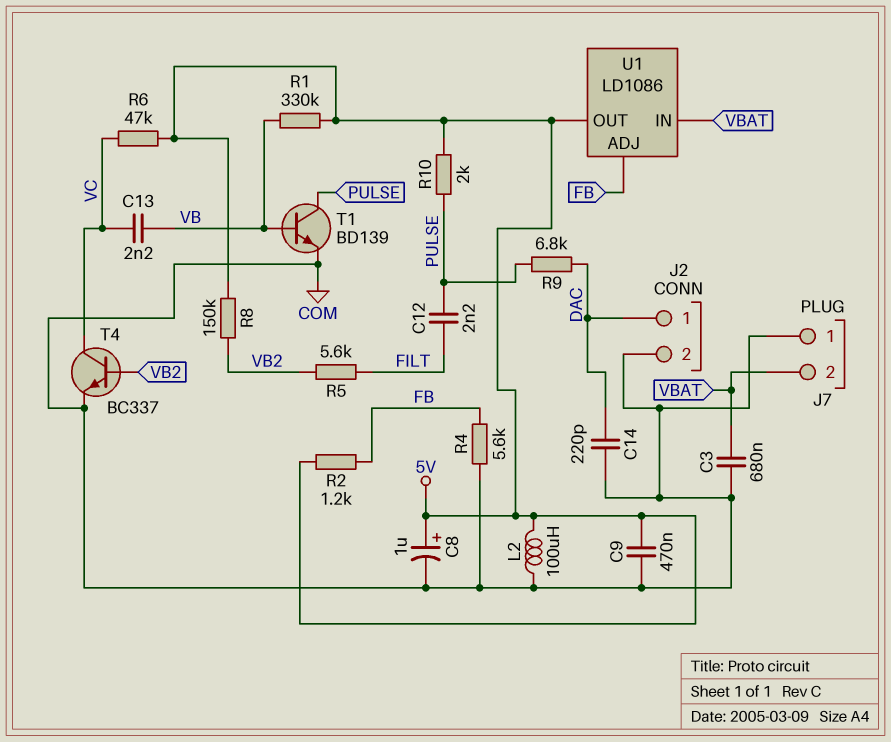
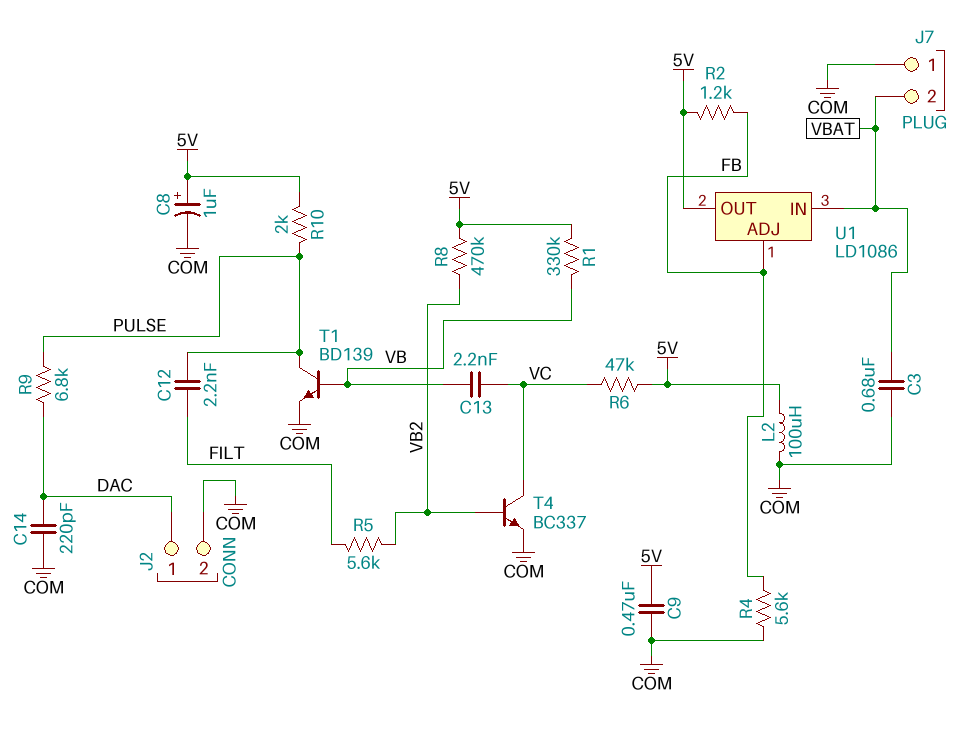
R8: 150k (5V, VB2) -> 470k (5V, VB2)

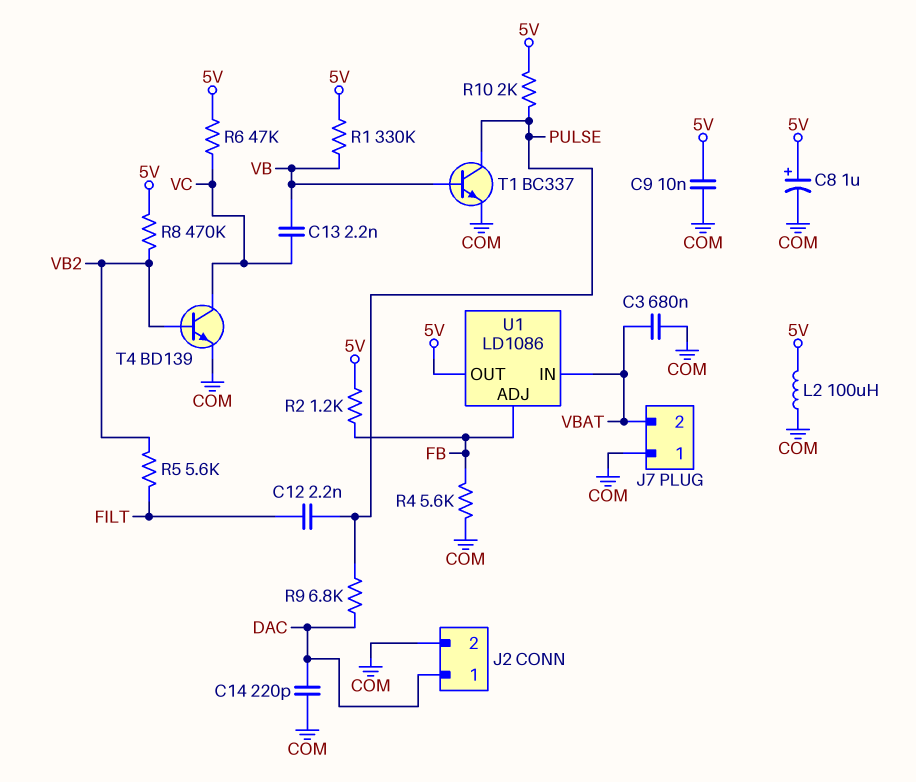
C9: 470nF (5V, COM) -> 10nF (5V, COM)
T1: NPN BD139 (B VB, C PULSE, E COM) -> NPN BC337 (B VB, C PULSE, E COM)
T4: NPN BC337 (B VB2, C VC, E COM) -> NPN BD139 (B VB2, C VC, E COM)

